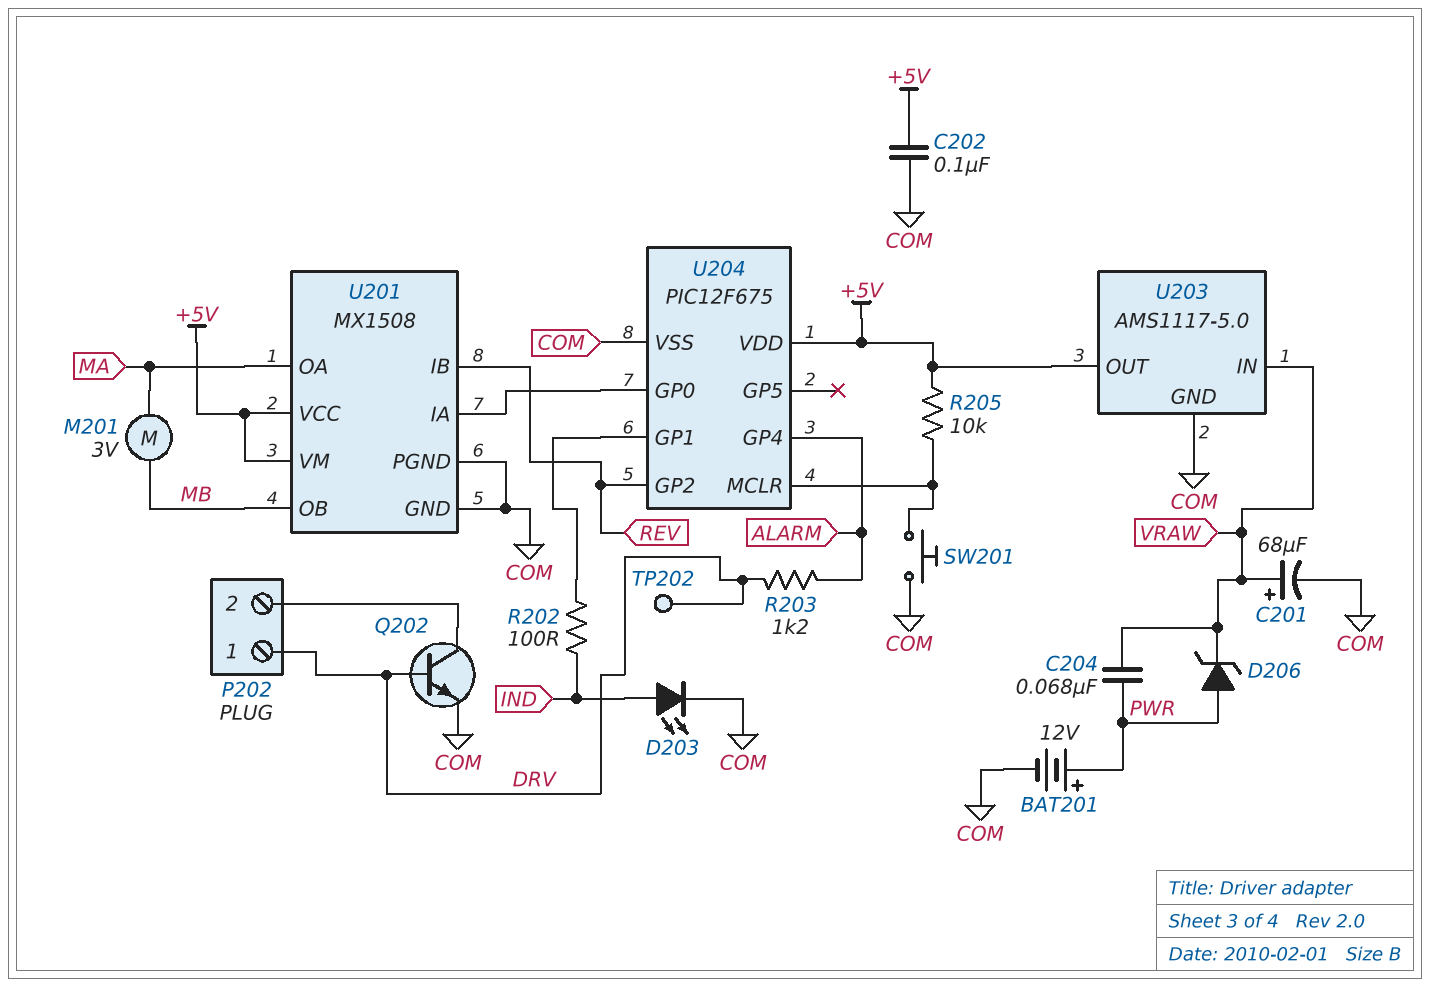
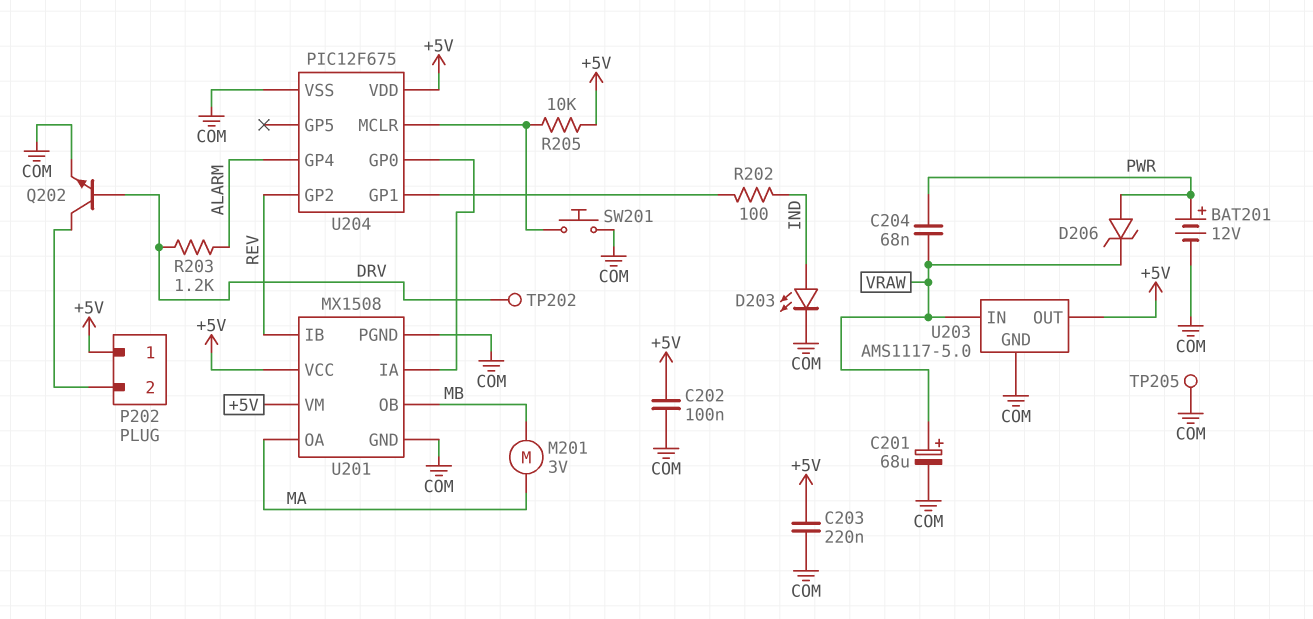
C203: none -> 220nF (+5V, COM)
P202 pin 1: DRV -> +5V
TP205: none -> test point (COM)

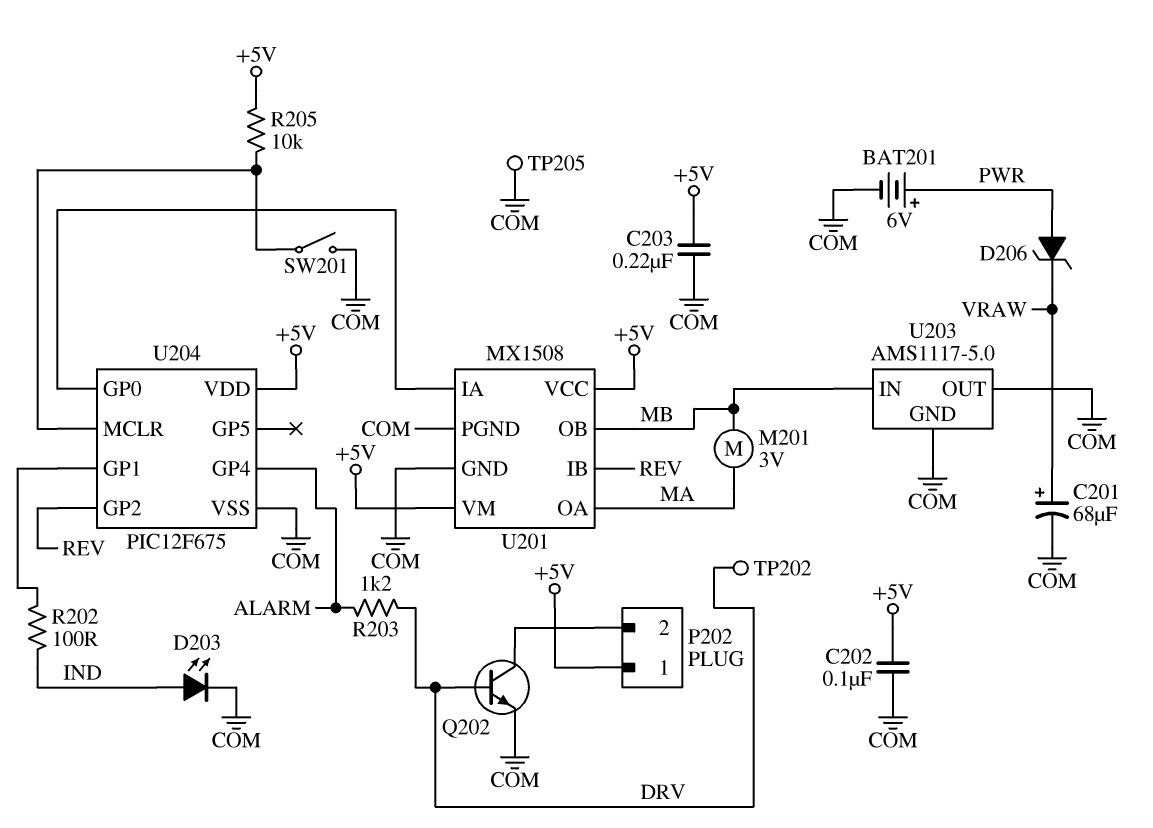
BAT201: 12V (plus PWR, minus COM) -> 6V (plus PWR, minus COM)
C204: 68nF (PWR, VRAW) -> none
SW201: button (COM, U204/MCLR) -> switch (COM, U204/MCLR)
U203 pin IN: VRAW -> MB
U203 pin OUT: +5V -> COM

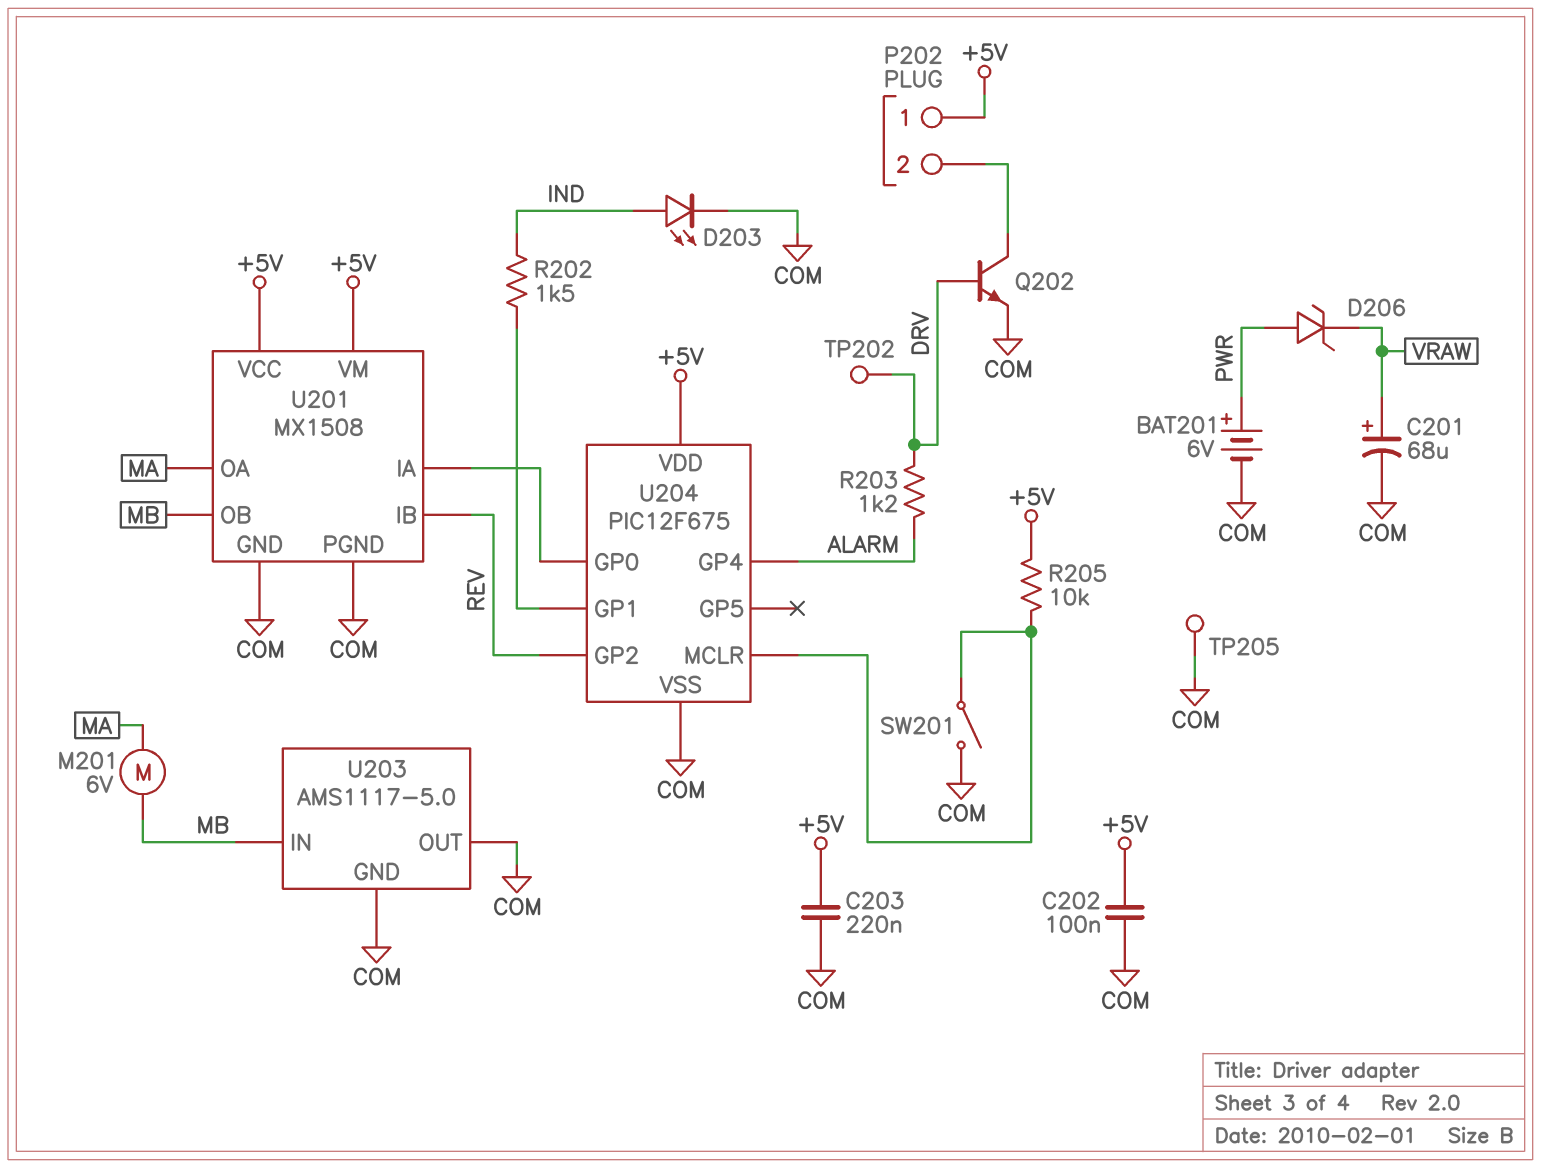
M201: motor 3V (MA, MB) -> motor 6V (MA, MB)
R202: 100 (IND, U204/GP1) -> 1.5k (IND, U204/GP1)

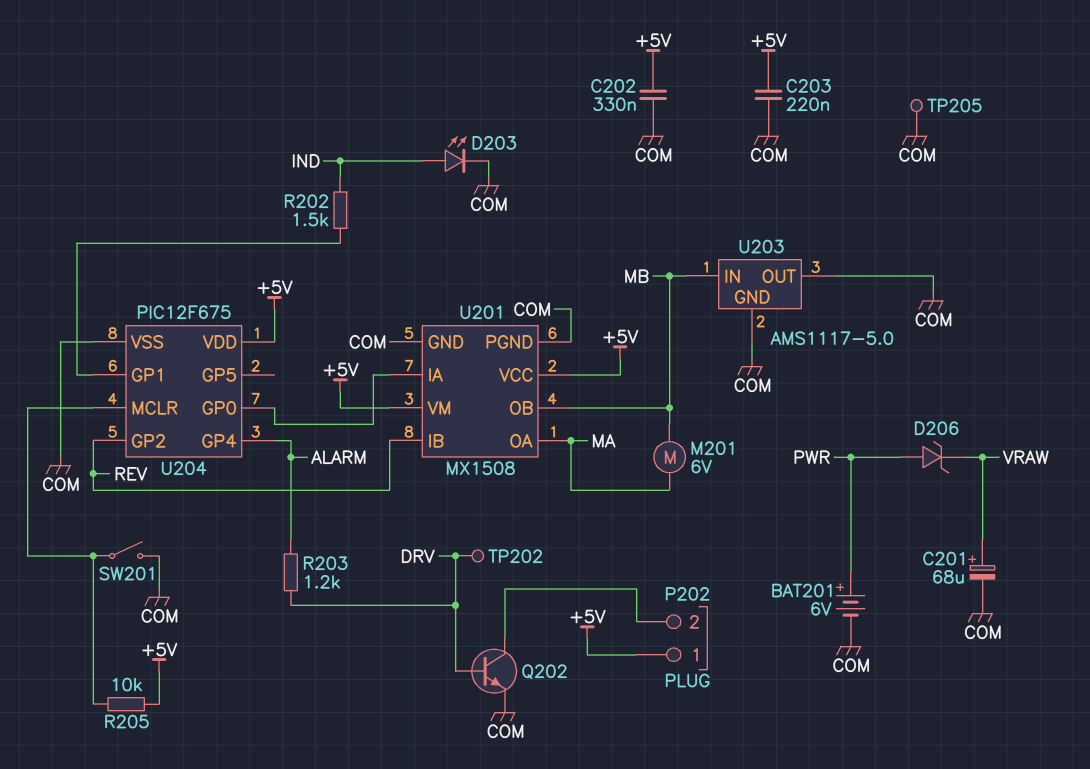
C202: 100nF (+5V, COM) -> 330nF (+5V, COM)

